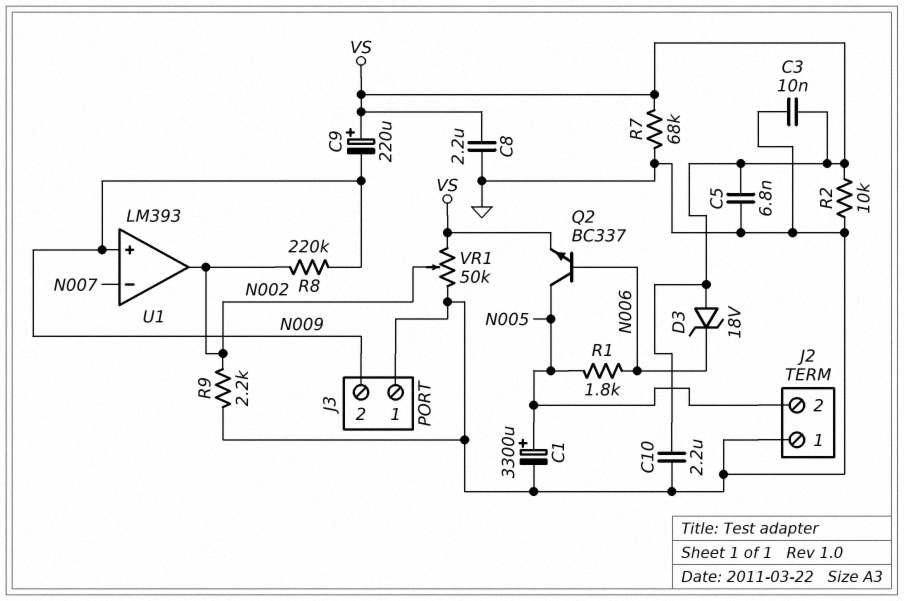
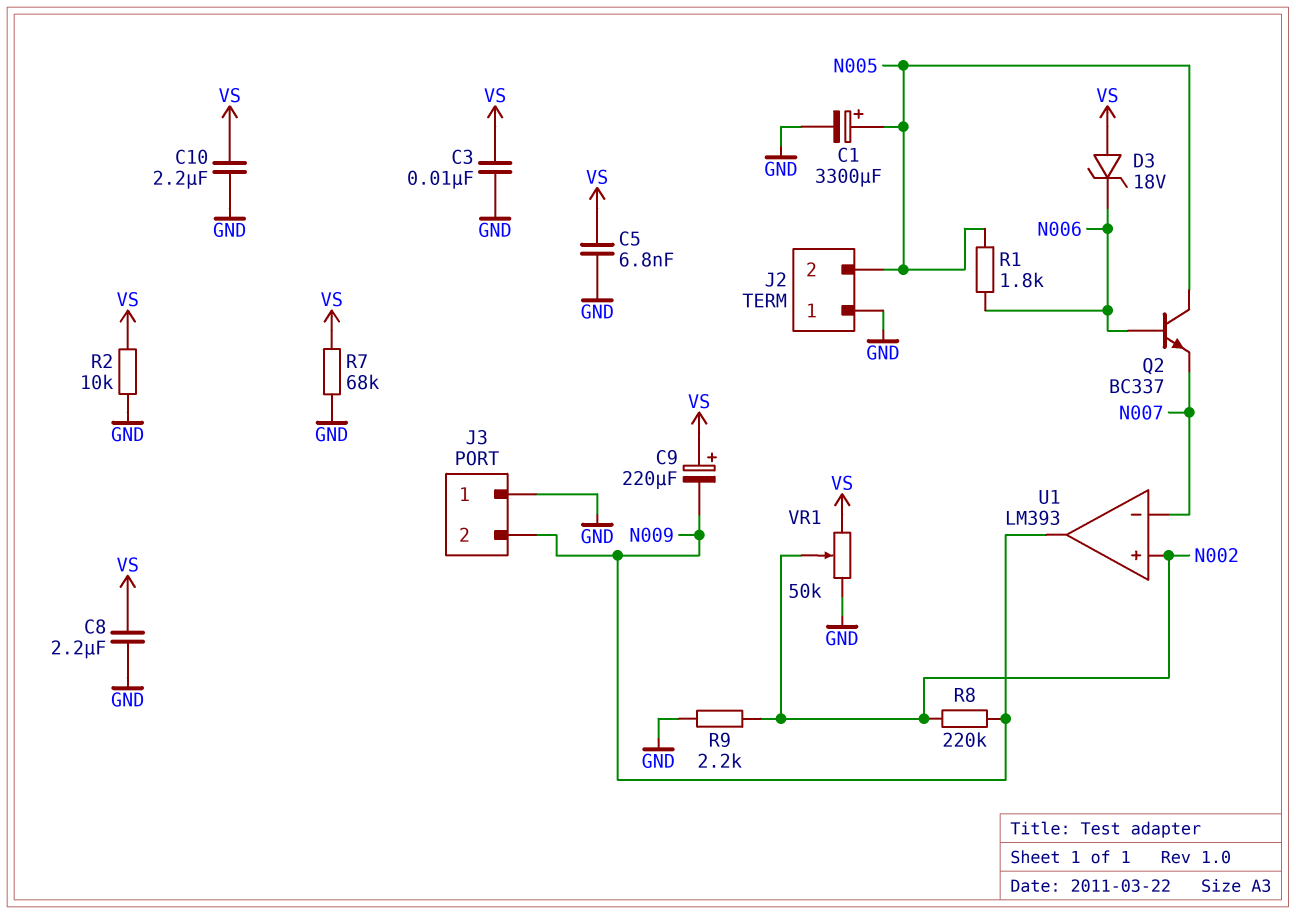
Q2: NPN BC337 (B N006, C N005, E VS) -> NPN BC337 (B N006, C N005, E N007)
U1 pin in+: N009 -> N002
U1 pin out: N002 -> N009

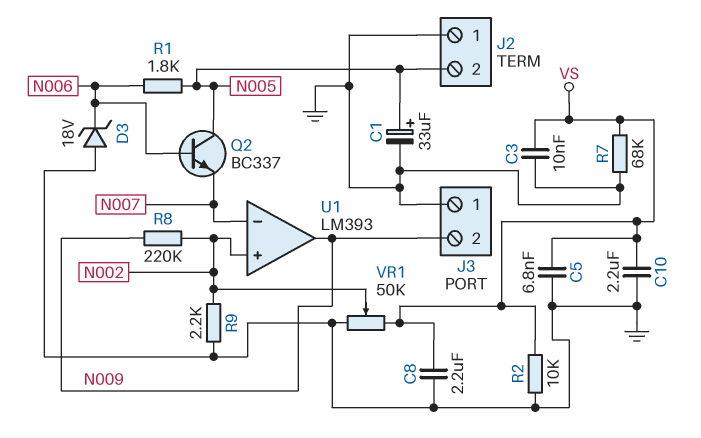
C1: 3300uF (plus N005, minus GND) -> 33uF (plus N005, minus GND)
C9: 220uF (plus VS, minus N009) -> none
D3: zener 18V (A VS, K N006) -> zener 18V (A GND, K N006)

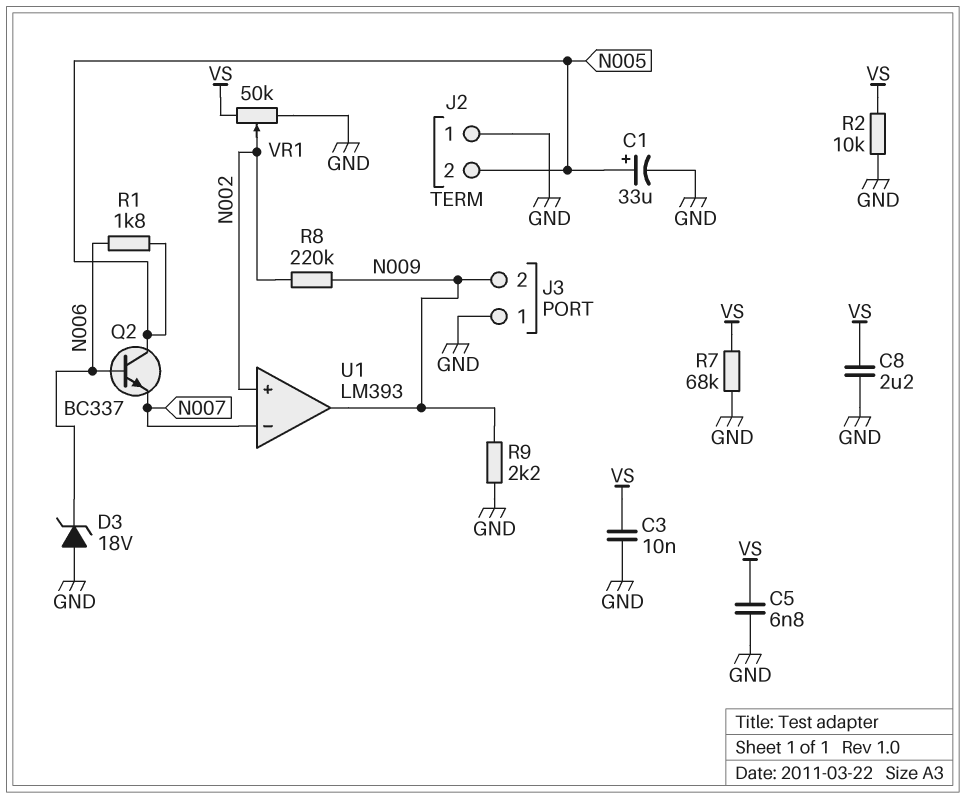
C10: 2.2uF (GND, VS) -> none
R9: 2.2k (GND, N002) -> 2.2k (GND, N009)

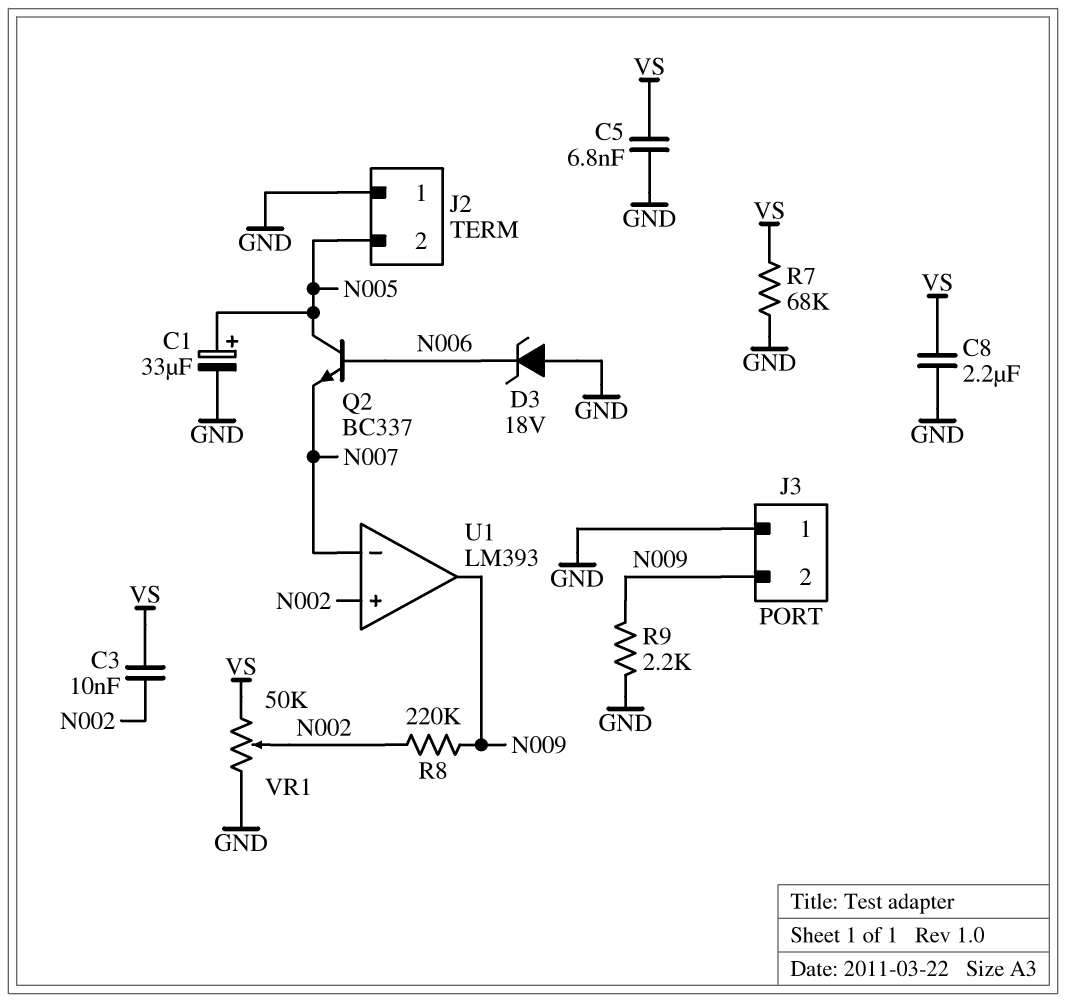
C3: 10nF (GND, VS) -> 10nF (N002, VS)
R1: 1.8k (N005, N006) -> none
R2: 10k (GND, VS) -> none

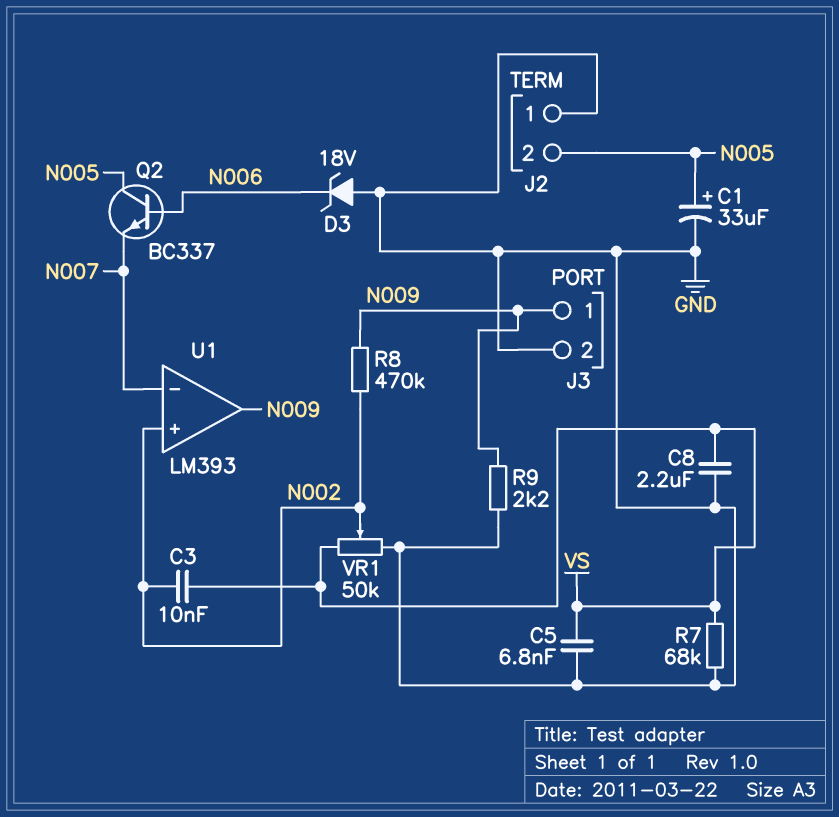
J3 pin 1: GND -> N009
J3 pin 2: N009 -> GND
R8: 220k (N002, N009) -> 470k (N002, N009)

